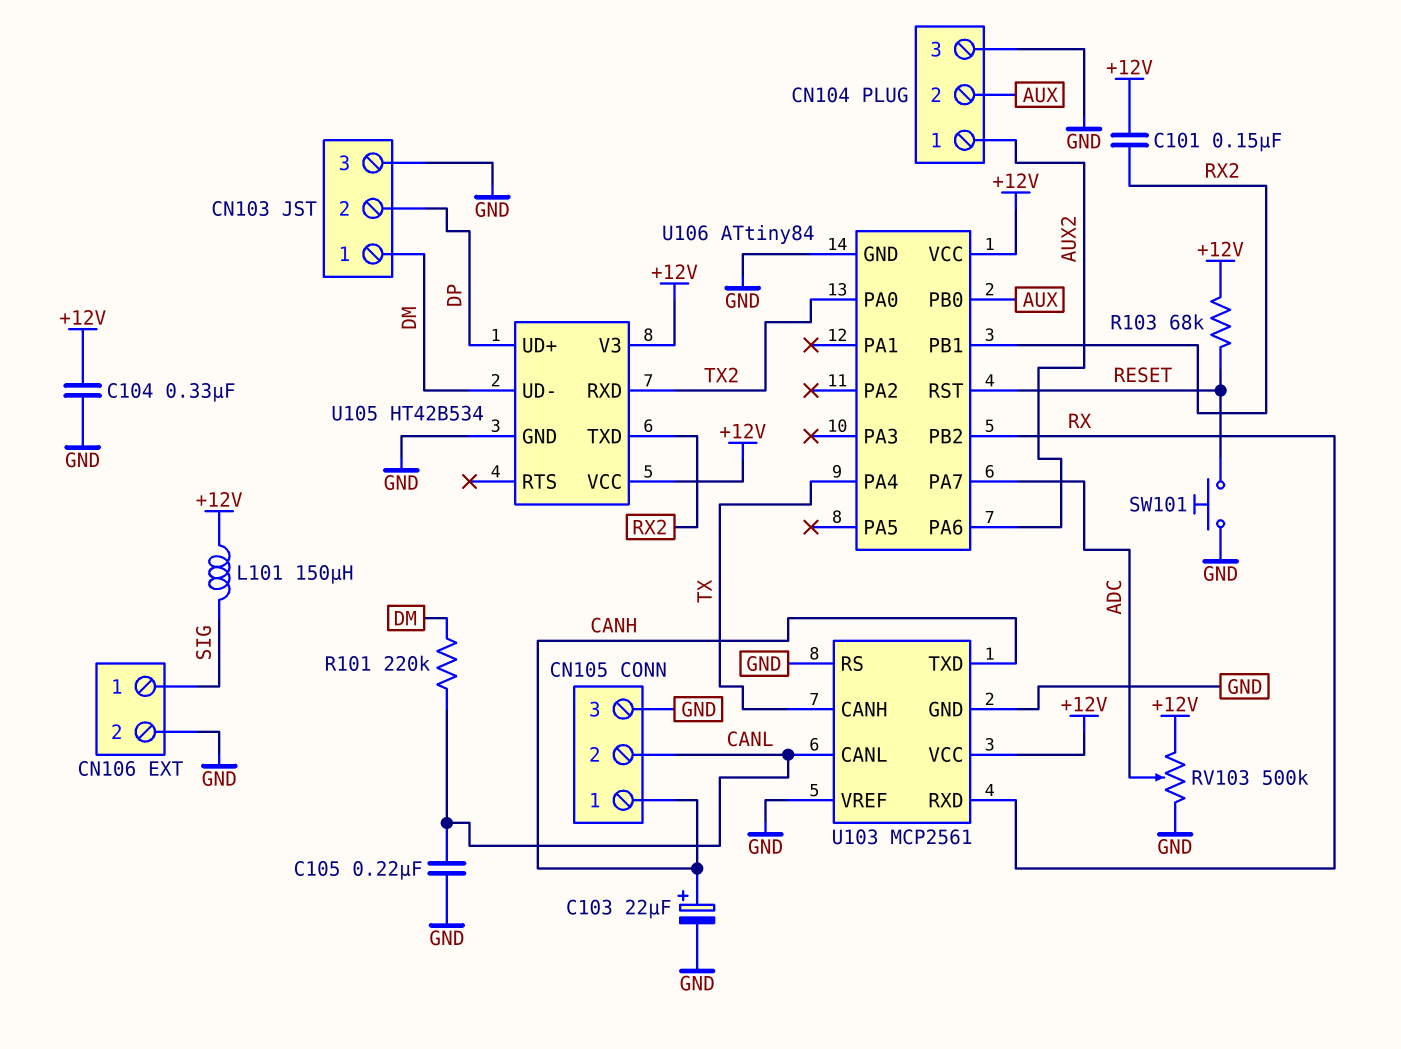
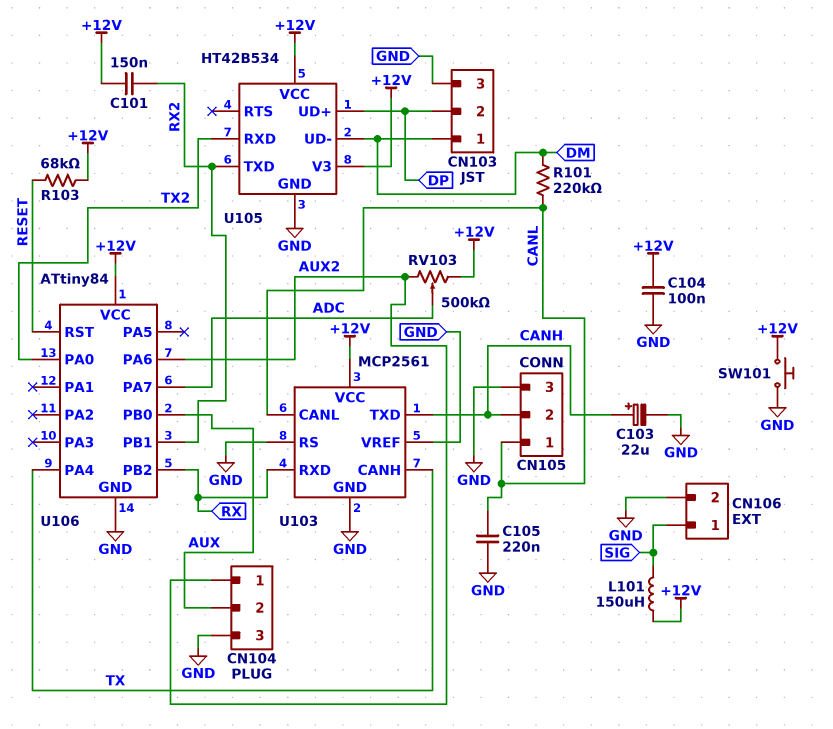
C104: 330nF (+12V, GND) -> 100nF (+12V, GND)
CN105 pin 1: CANH -> CANL
CN105 pin 2: CANL -> CANH
RV103: 500k (+12V, GND, wiper ADC) -> 500k (+12V, AUX2, wiper ADC)
SW101: button (GND, RESET) -> button (+12V, GND)

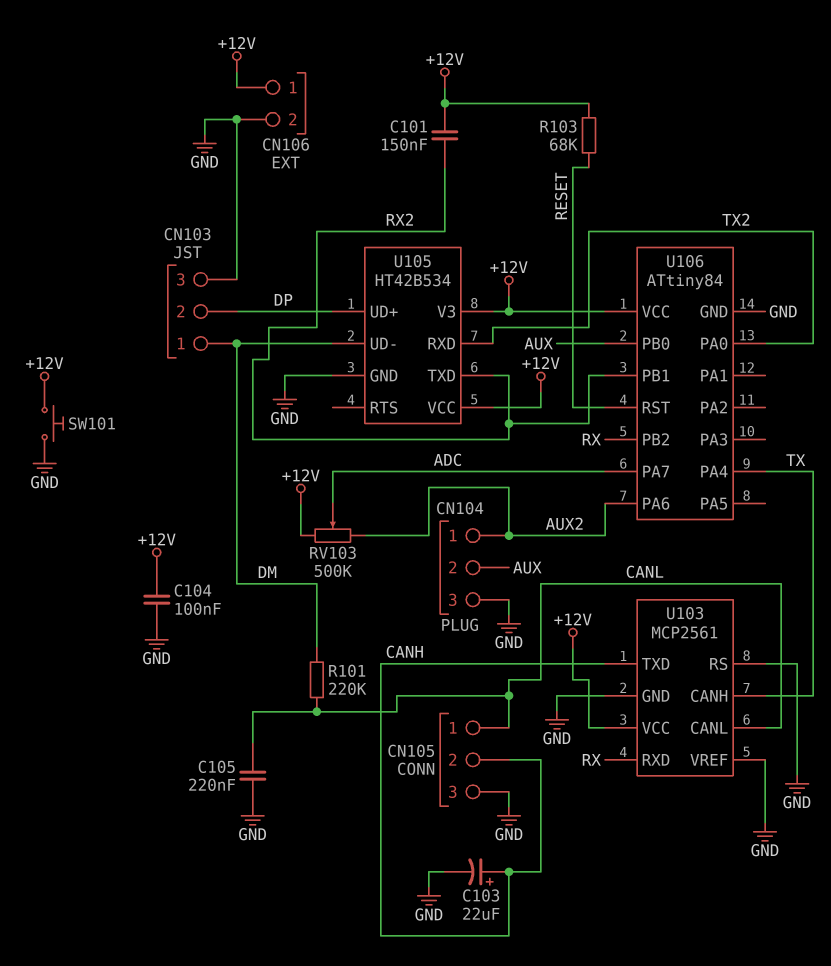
CN106 pin 1: SIG -> +12V
L101: 150uH (+12V, SIG) -> none

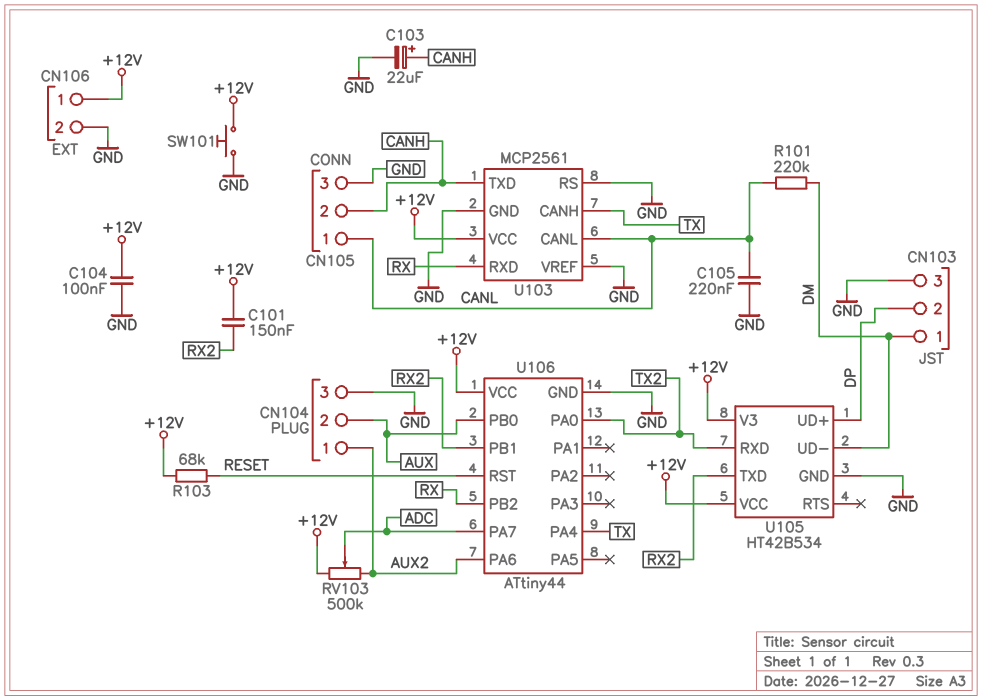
U106: ATtiny84 -> ATtiny44

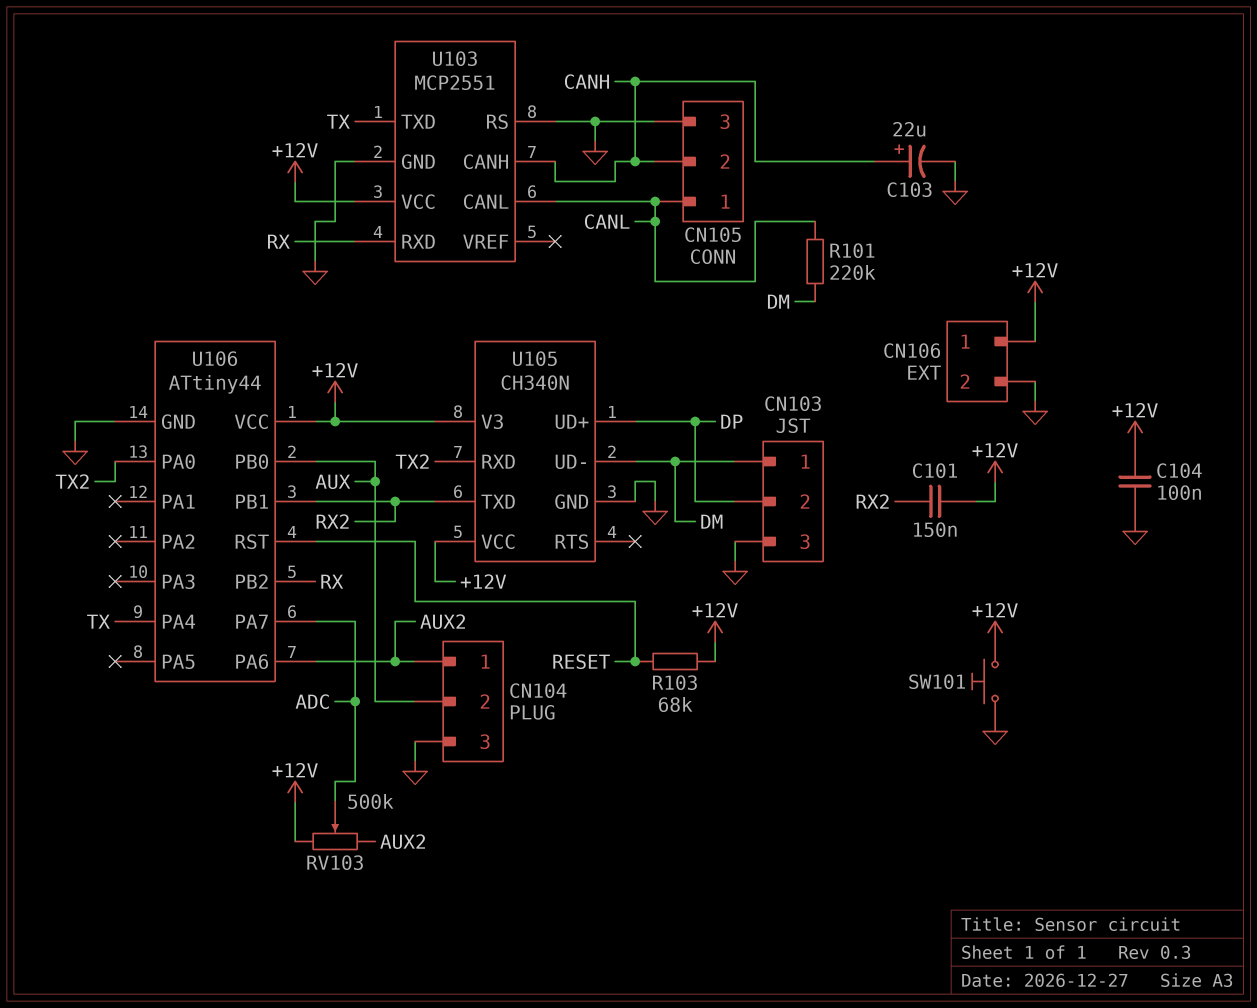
C105: 220nF (CANL, GND) -> none
U103: MCP2561 -> MCP2551
U103 pin CANH: TX -> CANH
U103 pin TXD: CANH -> TX
U103 pin VREF: GND -> none
U105: HT42B534 -> CH340N

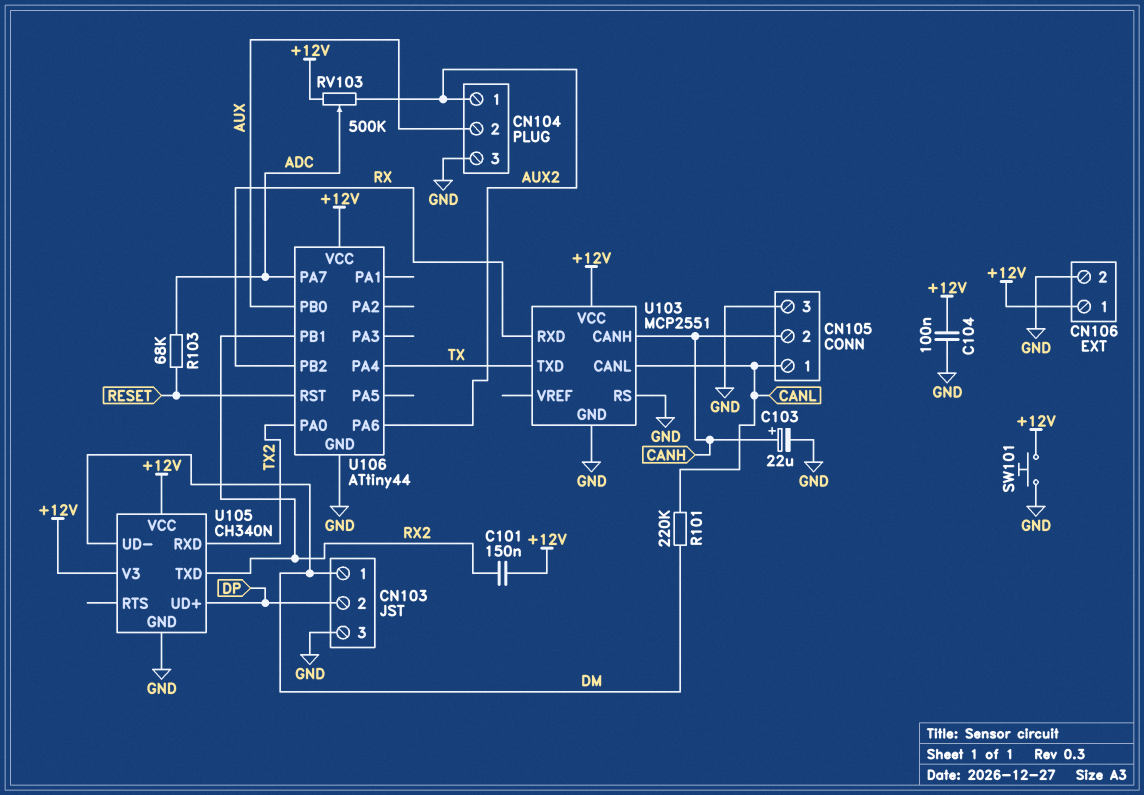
R103: 68k (+12V, RESET) -> 68k (ADC, RESET)

